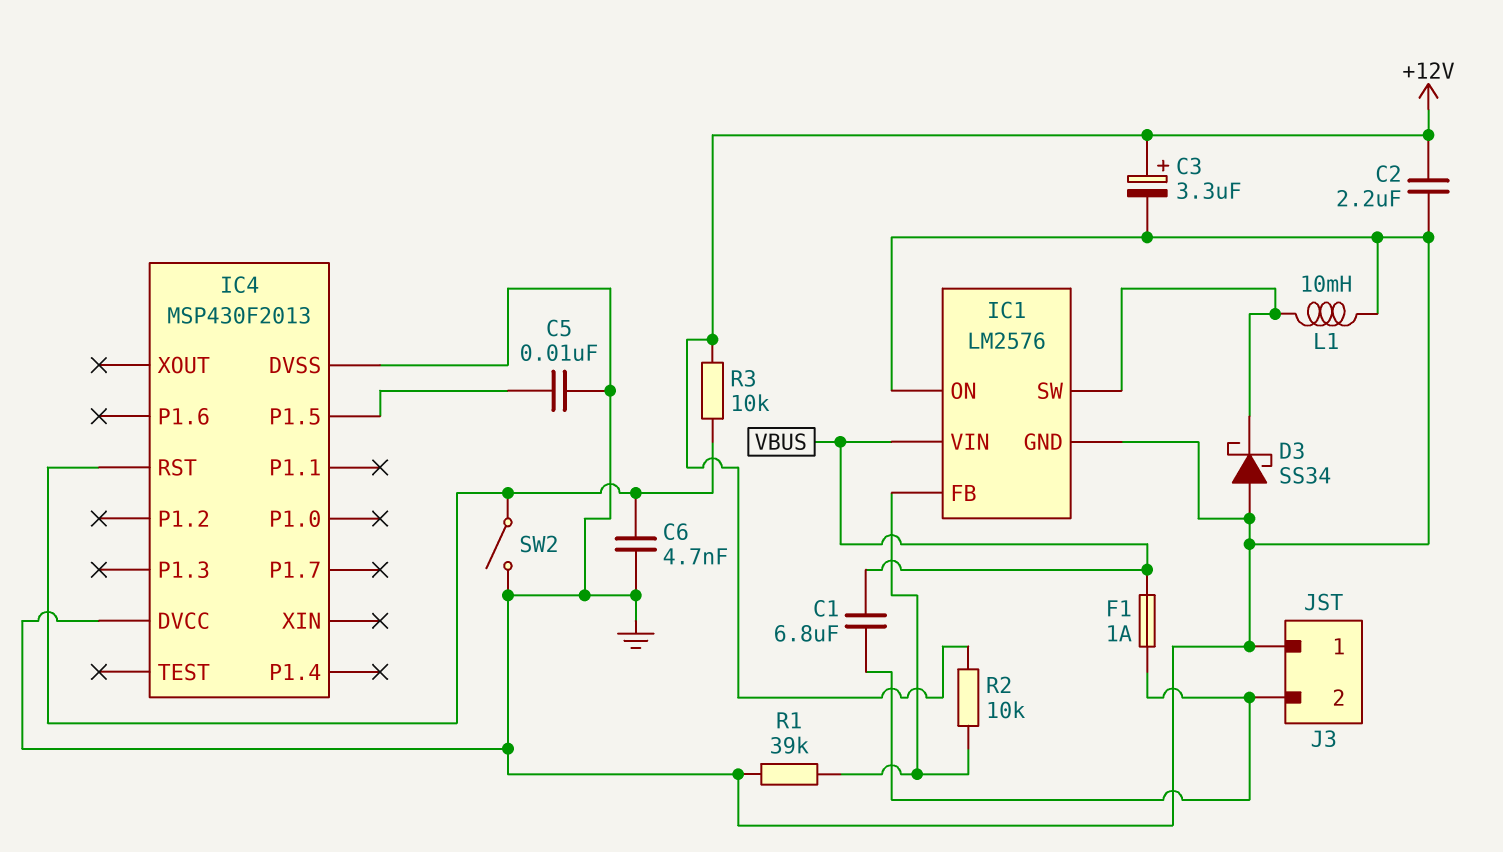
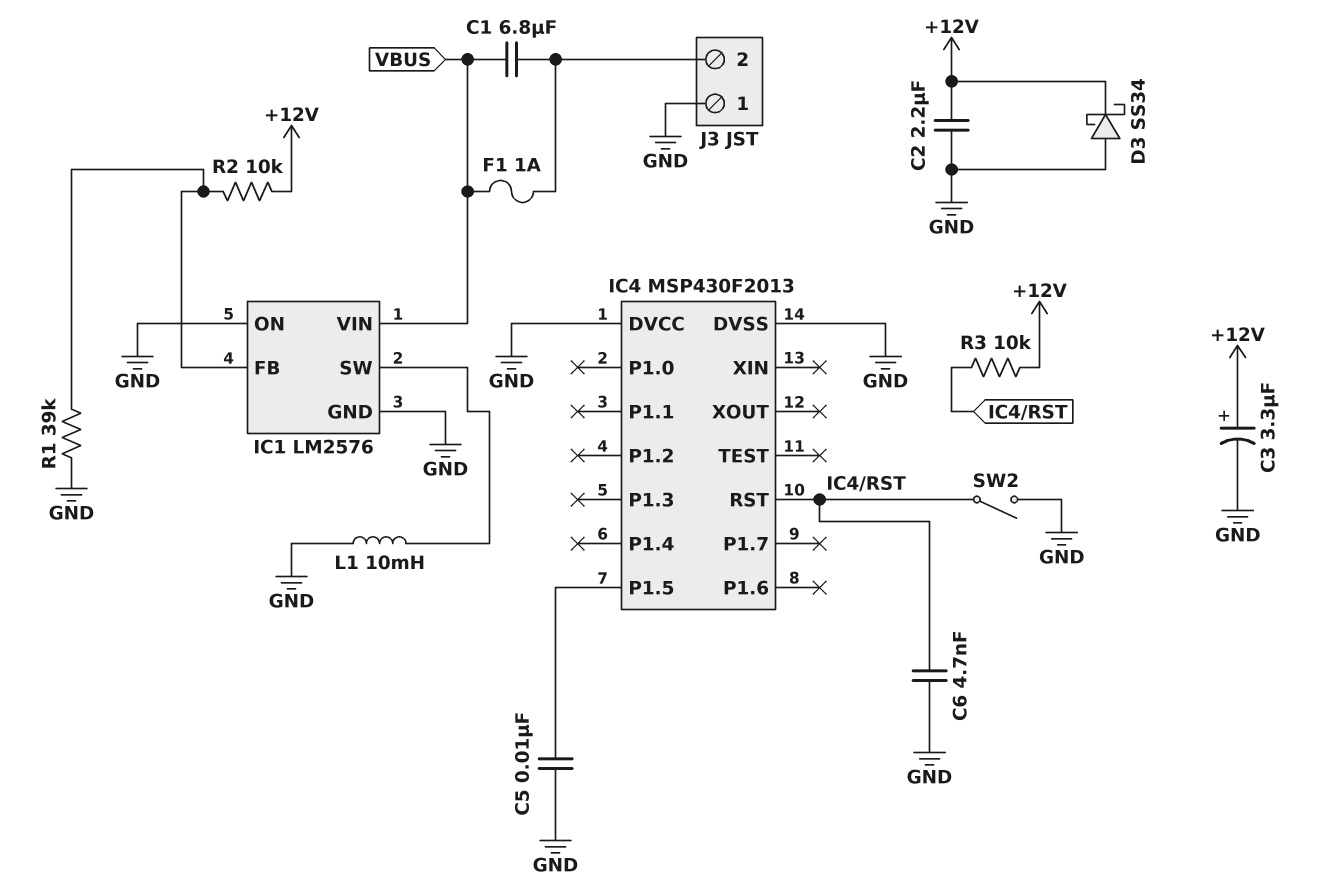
D3: schottky SS34 (A GND, K IC1/SW) -> schottky SS34 (A GND, K +12V)

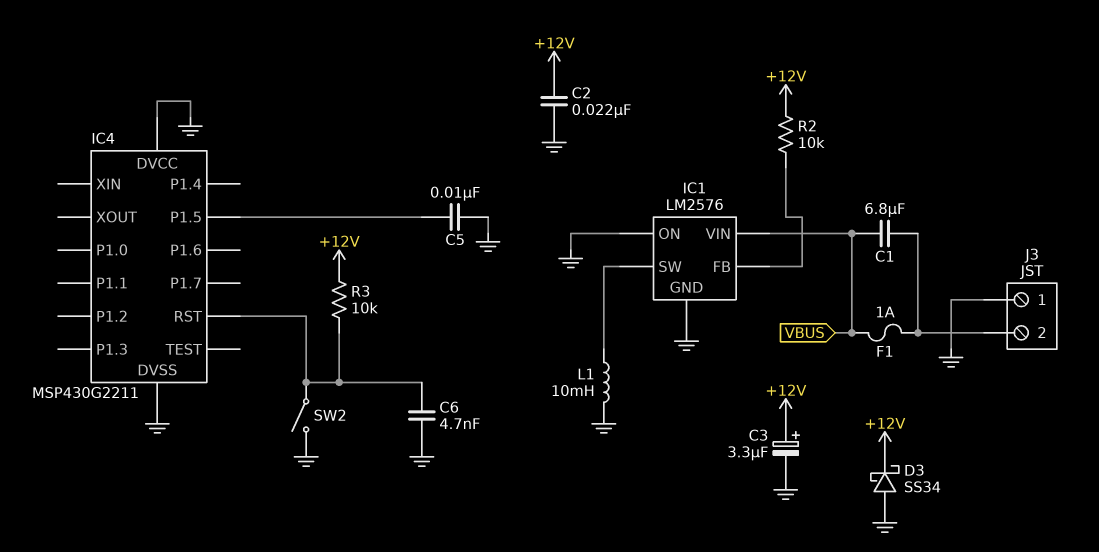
C2: 2.2uF (+12V, GND) -> 22nF (+12V, GND)
IC4: MSP430F2013 -> MSP430G2211
R1: 39k (GND, IC1/FB) -> none

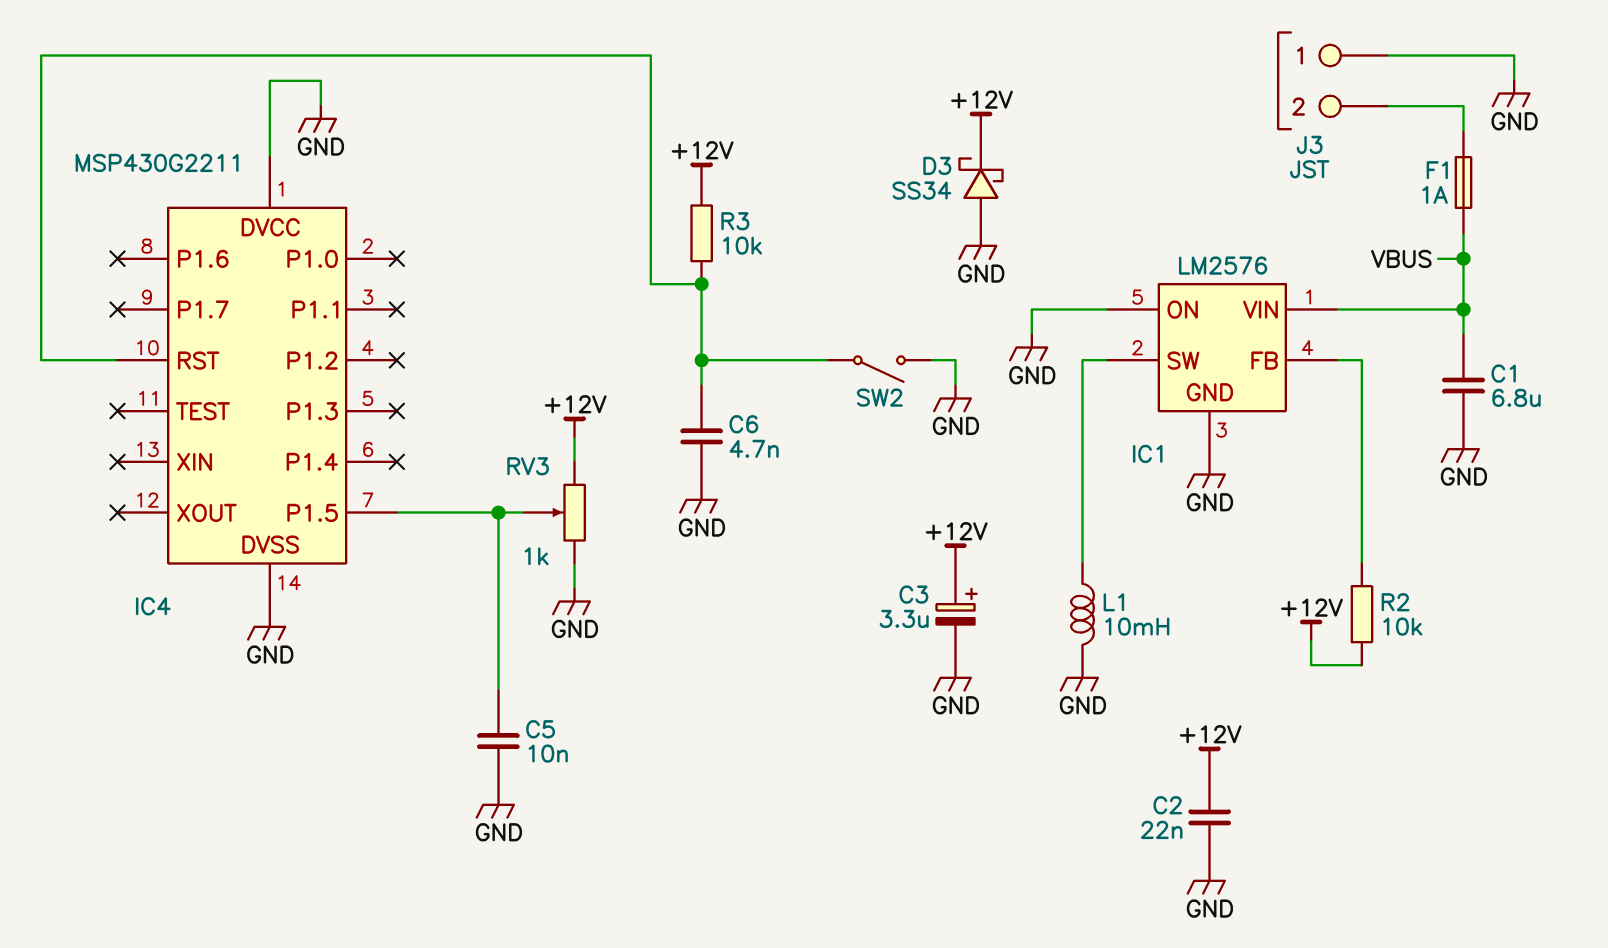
C1: 6.8uF (J3/2, VBUS) -> 6.8uF (GND, VBUS)
RV3: none -> 1k (+12V, GND, wiper IC4/P1.5)

